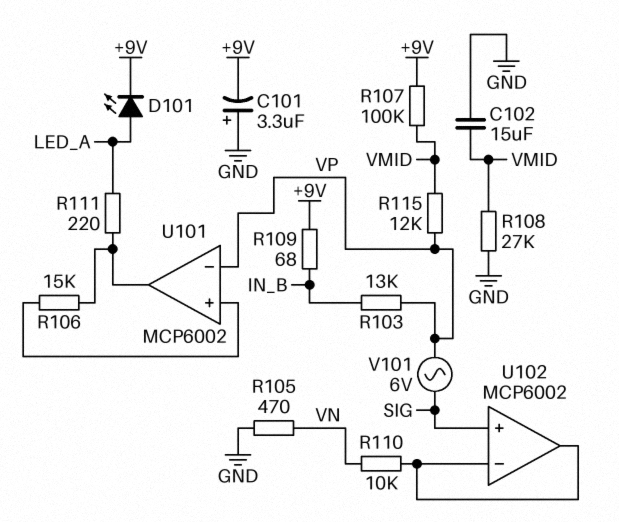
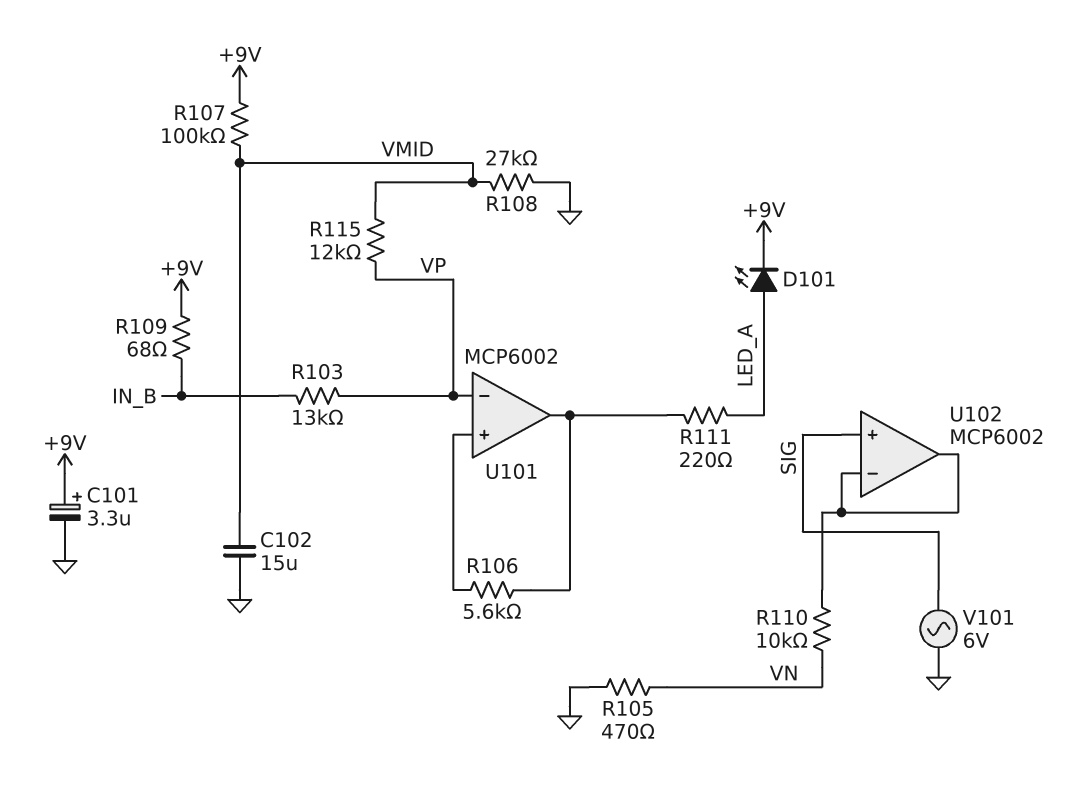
C101: 3.3uF (plus GND, minus +9V) -> 3.3uF (plus +9V, minus GND)
R106: 15k (U101/in+, U101/out) -> 5.6k (U101/in+, U101/out)
V101: AC 6V (SIG, VP) -> AC 6V (GND, SIG)

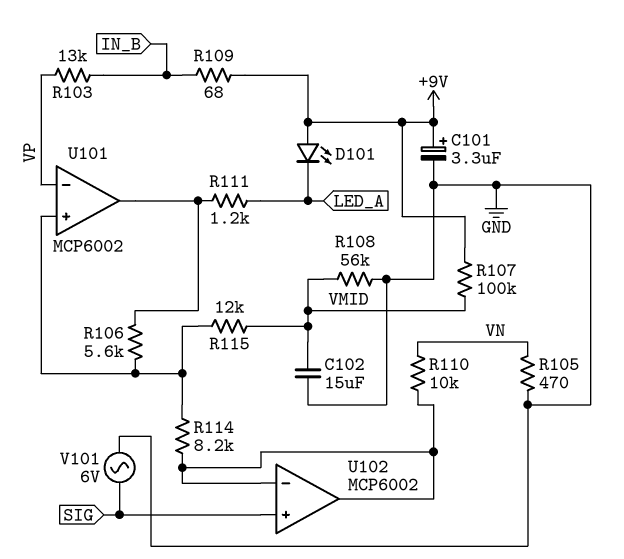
D101: LED (A LED_A, K +9V) -> LED (A +9V, K LED_A)
R108: 27k (GND, VMID) -> 56k (GND, VMID)
R111: 220 (LED_A, U101/out) -> 1.2k (LED_A, U101/out)
R114: none -> 8.2k (U101/in+, U102/in-)
R115: 12k (VMID, VP) -> 12k (U101/in+, VMID)

